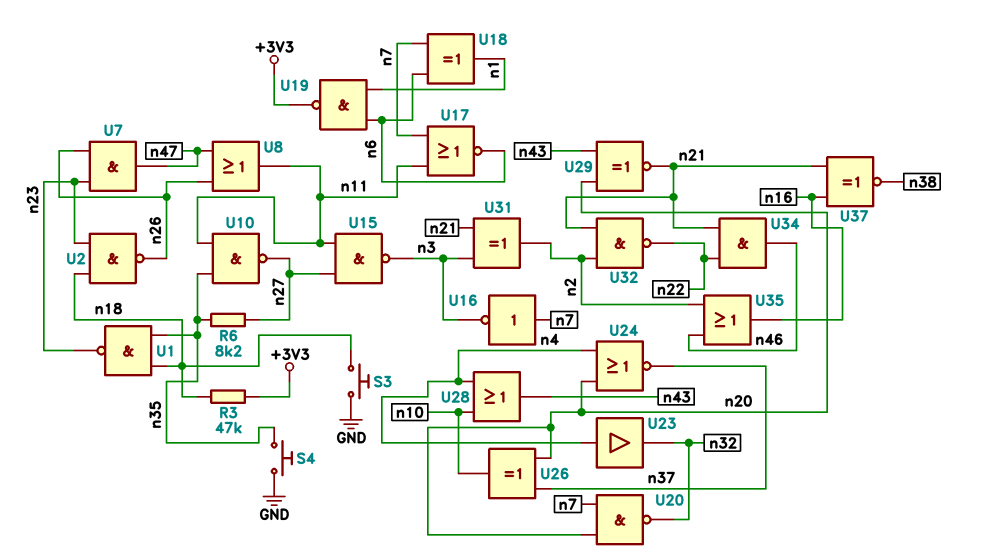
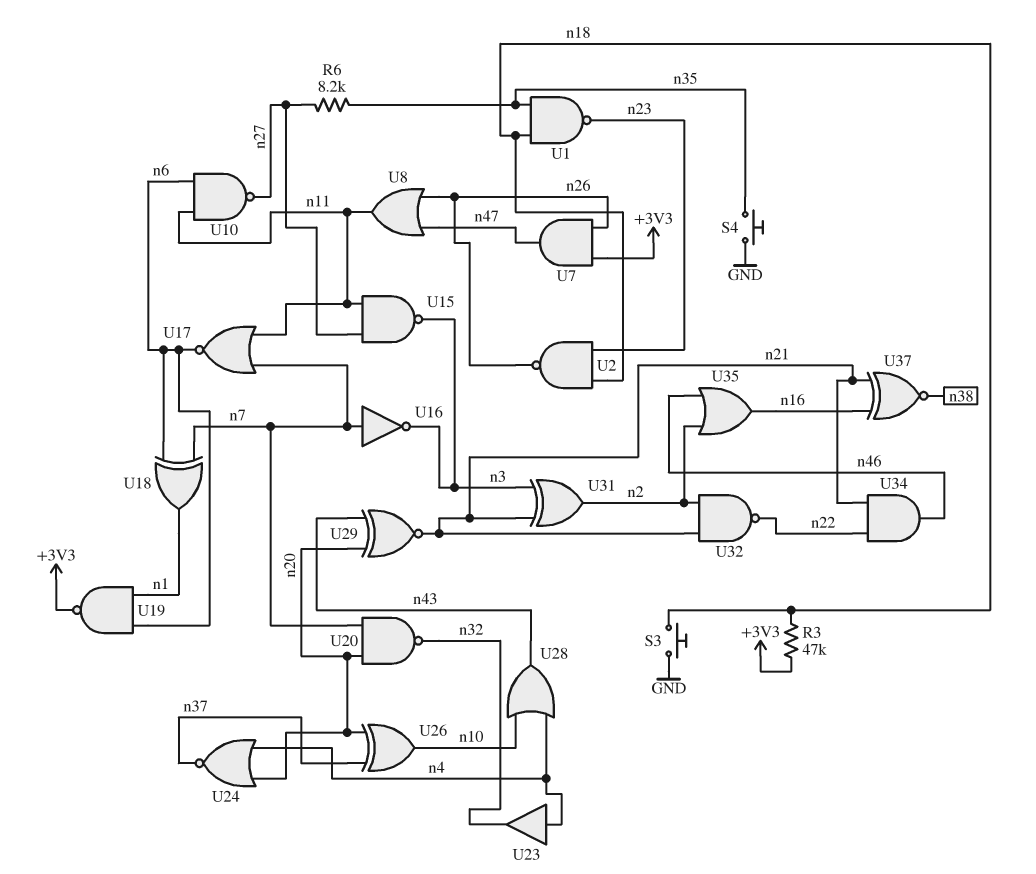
U7: AND (in n23, in n26, out n47) -> AND (in +3V3, in n26, out n47)
U10: NAND (in n11, in n35, out n27) -> NAND (in n6, in n11, out n27)

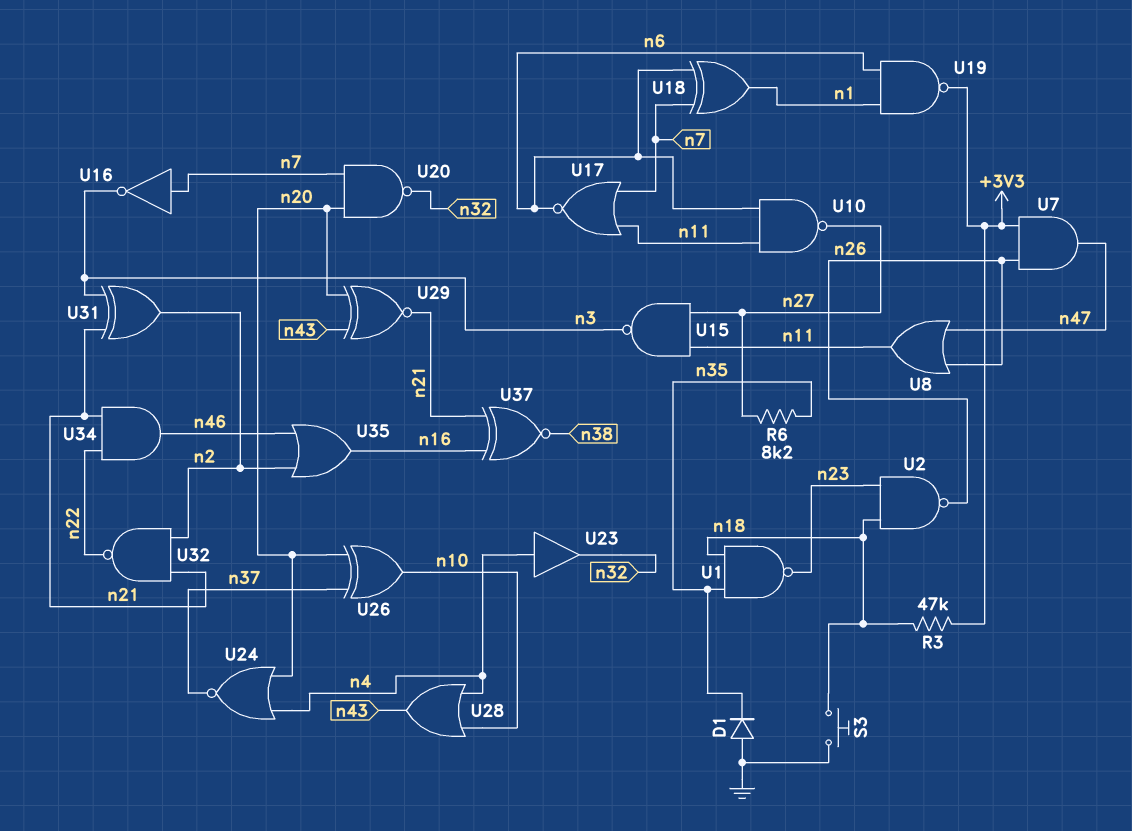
D1: none -> diode (A GND, K n35)
S4: button (GND, n35) -> none

